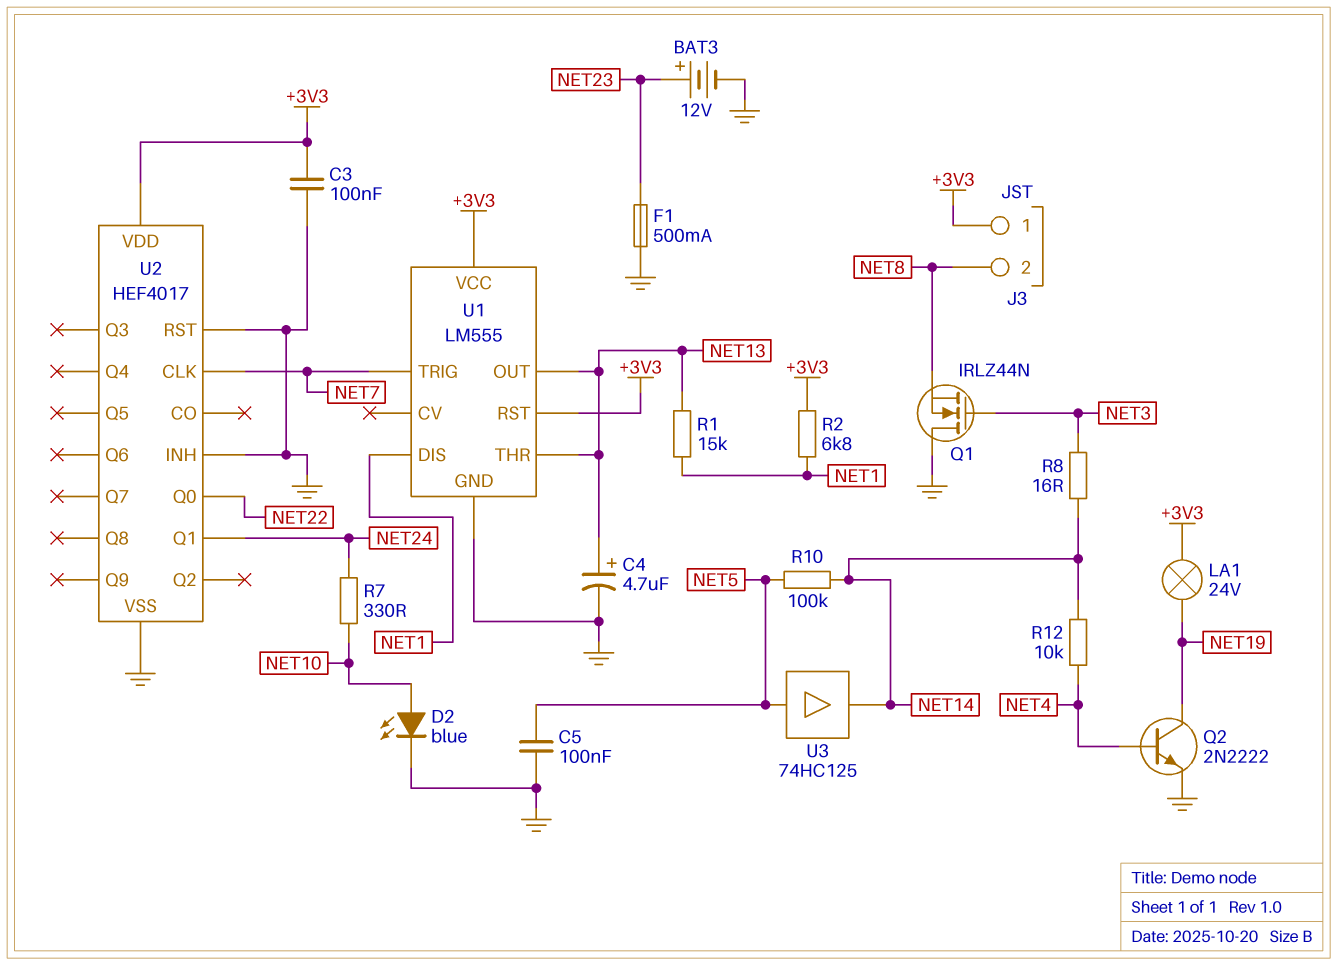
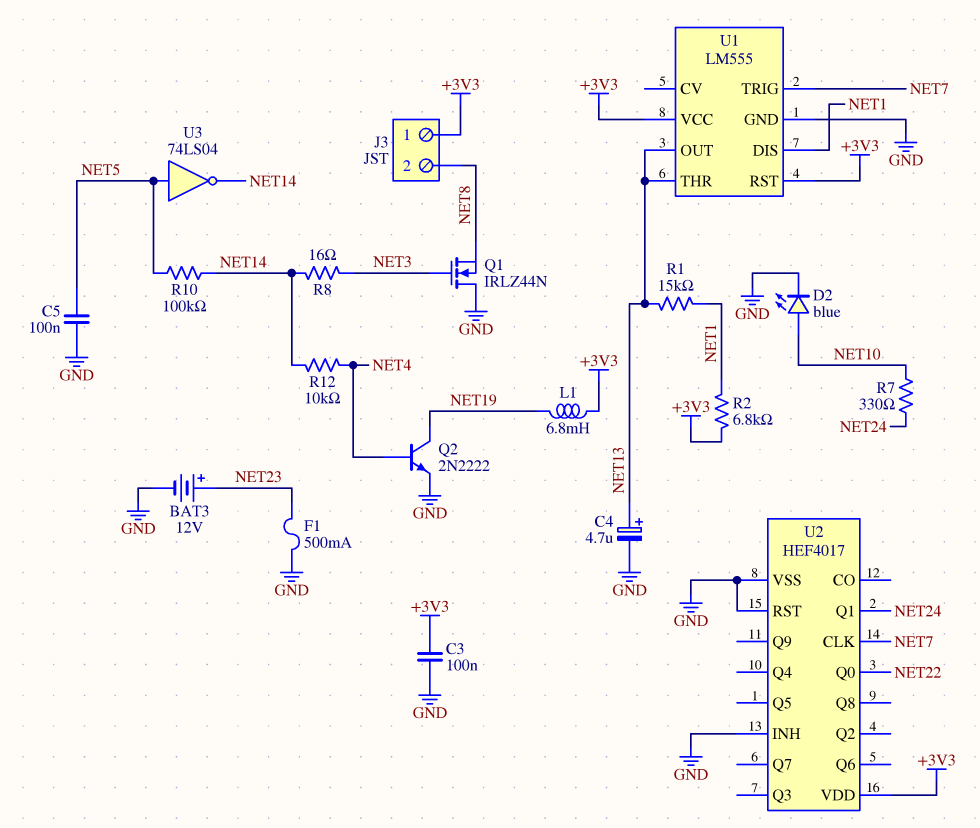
L1: none -> 6.8mH (+3V3, NET19)
LA1: lamp 24V (+3V3, NET19) -> none
U3: buffer 74HC125 (in NET5, out NET14) -> NOT 74LS04 (in NET5, out NET14)

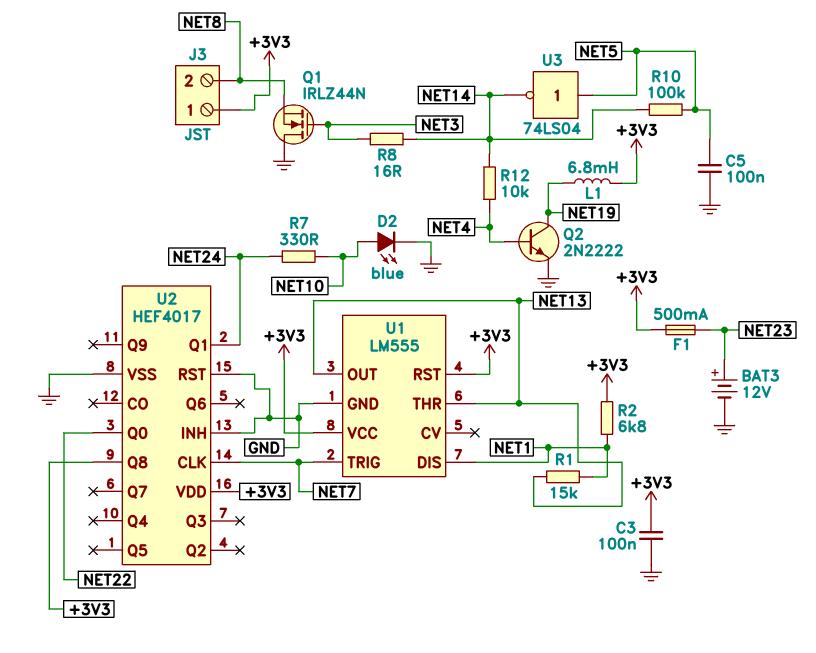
C4: 4.7uF (plus NET13, minus GND) -> none
F1: 500mA (GND, NET23) -> 500mA (+3V3, NET23)
U2 pin Q8: none -> +3V3

